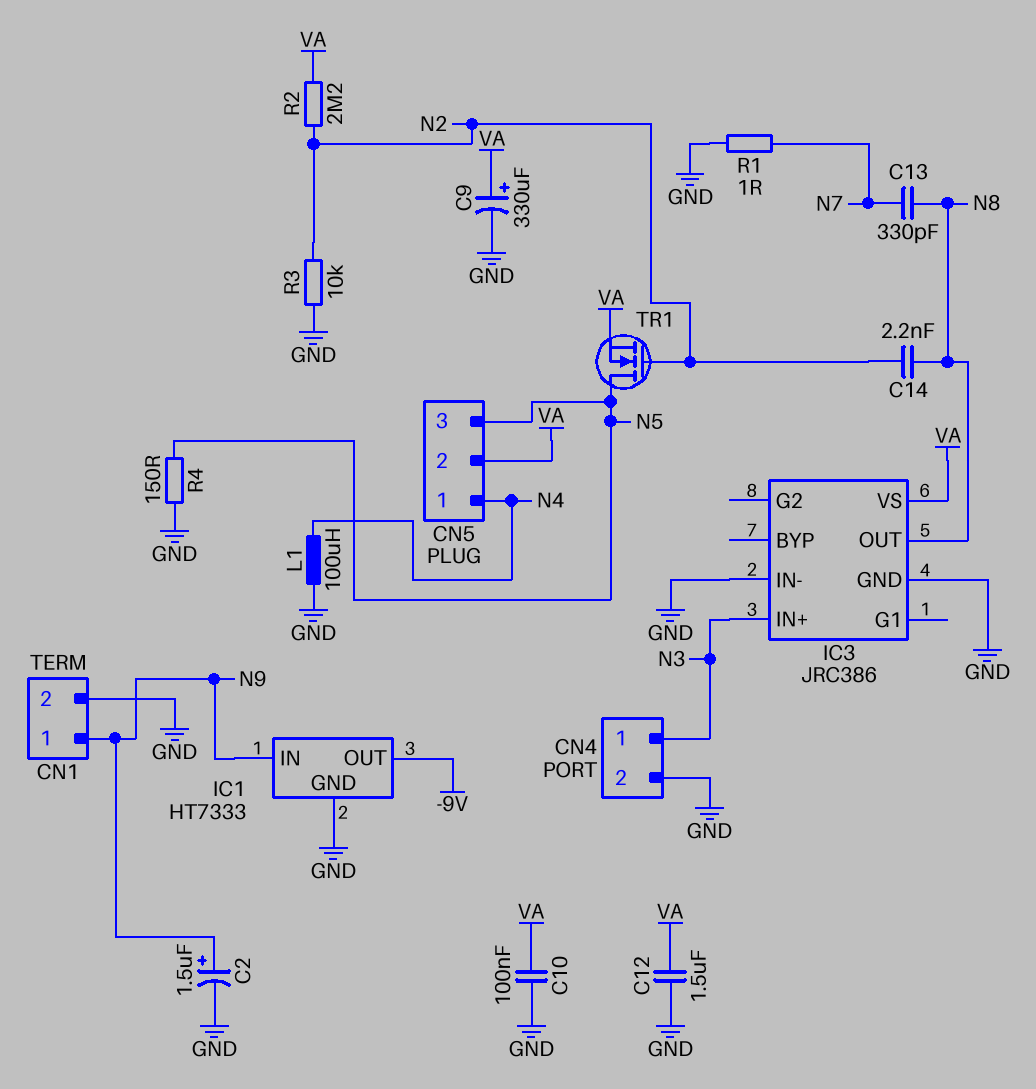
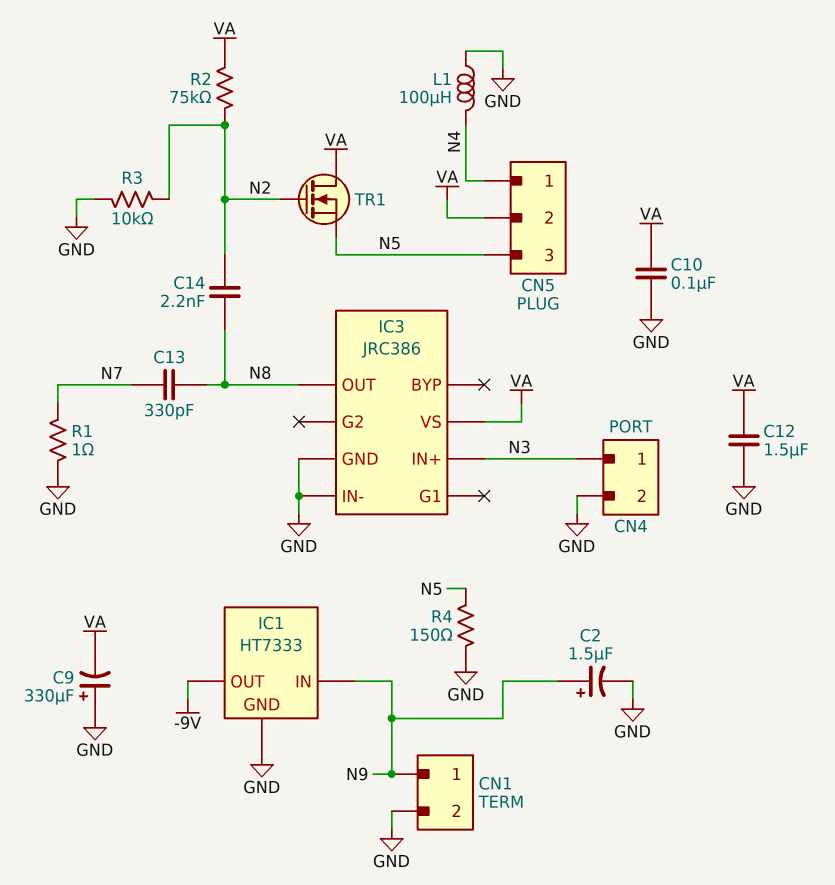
C9: 330uF (plus VA, minus GND) -> 330uF (plus GND, minus VA)
R2: 2.2M (N2, VA) -> 75k (N2, VA)
TR1: NMOS (G N2, D N5, S VA) -> NMOS (G N2, D VA, S N5)

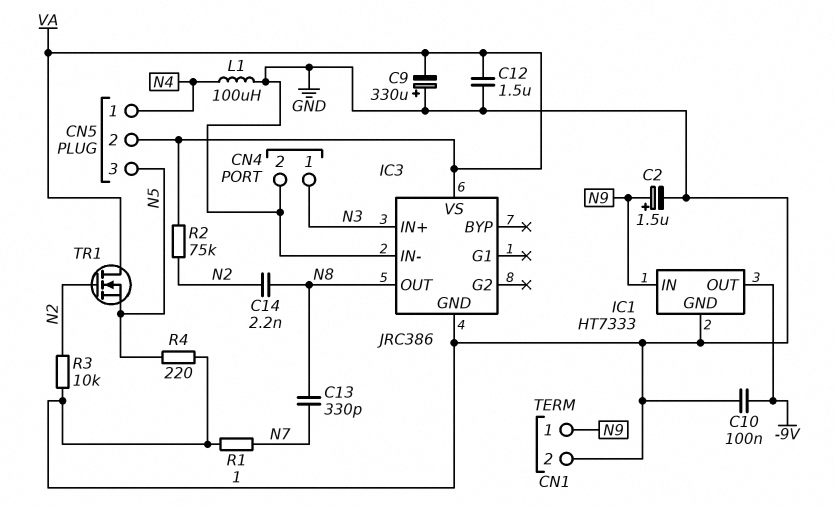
C10: 100nF (GND, VA) -> 100nF (-9V, GND)
R4: 150 (GND, N5) -> 220 (GND, N5)

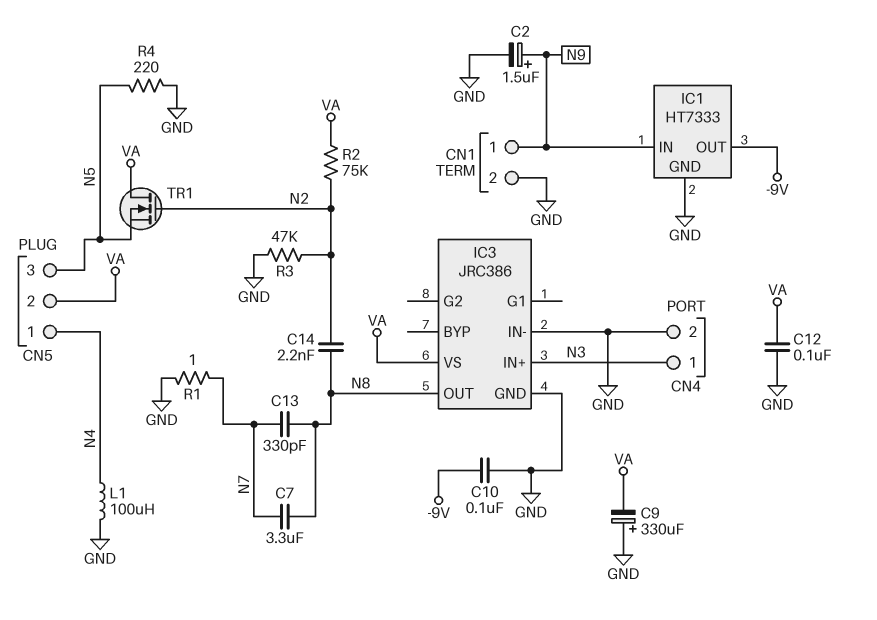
C7: none -> 3.3uF (N7, N8)
C12: 1.5uF (GND, VA) -> 100nF (GND, VA)
R3: 10k (GND, N2) -> 47k (GND, N2)

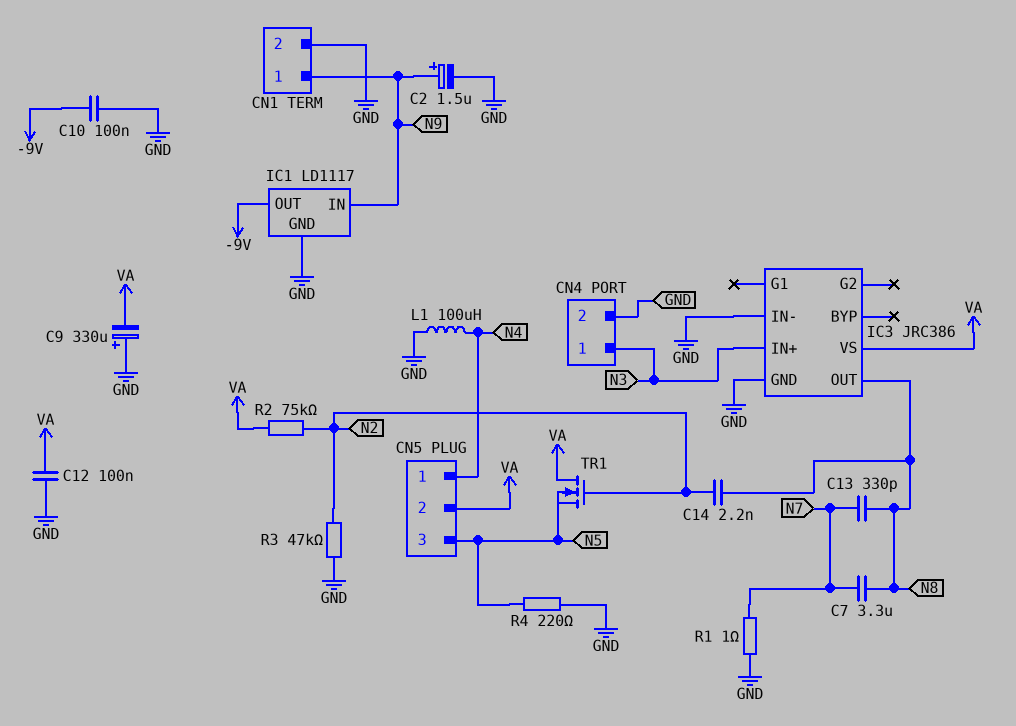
IC1: HT7333 -> LD1117

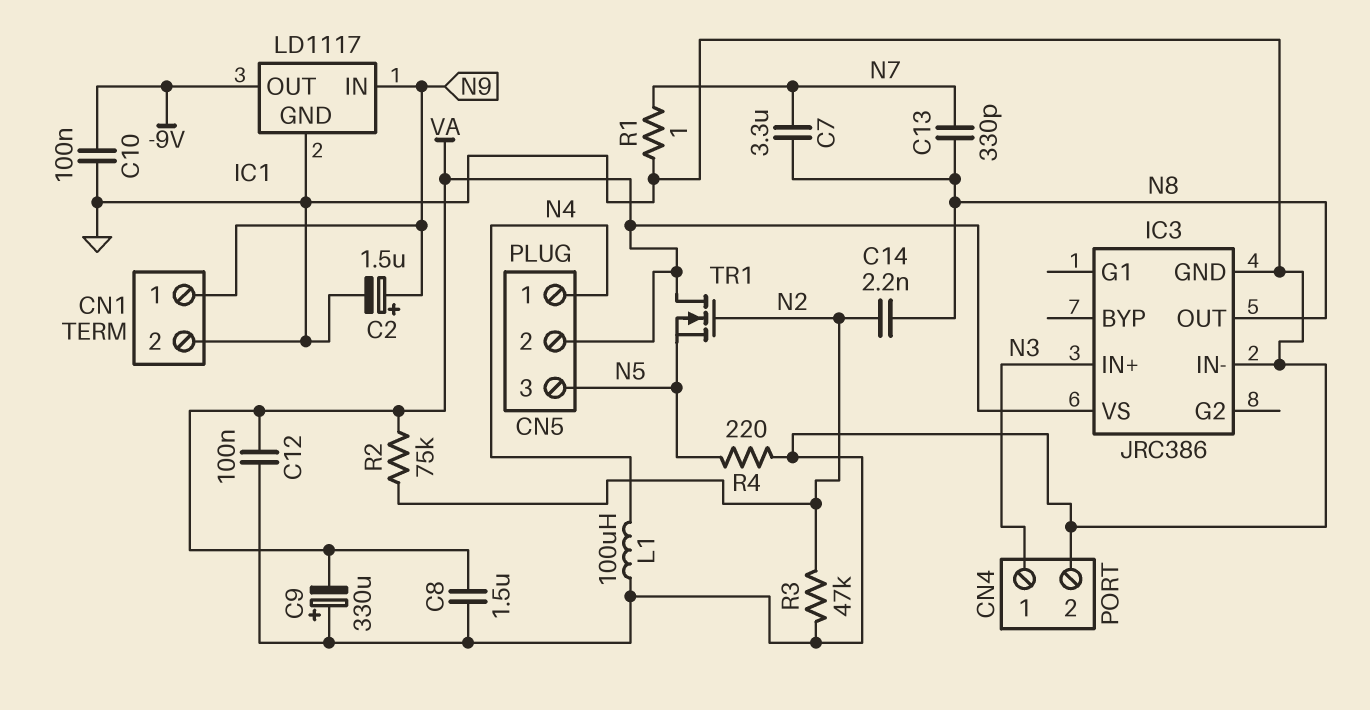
C8: none -> 1.5uF (GND, VA)

